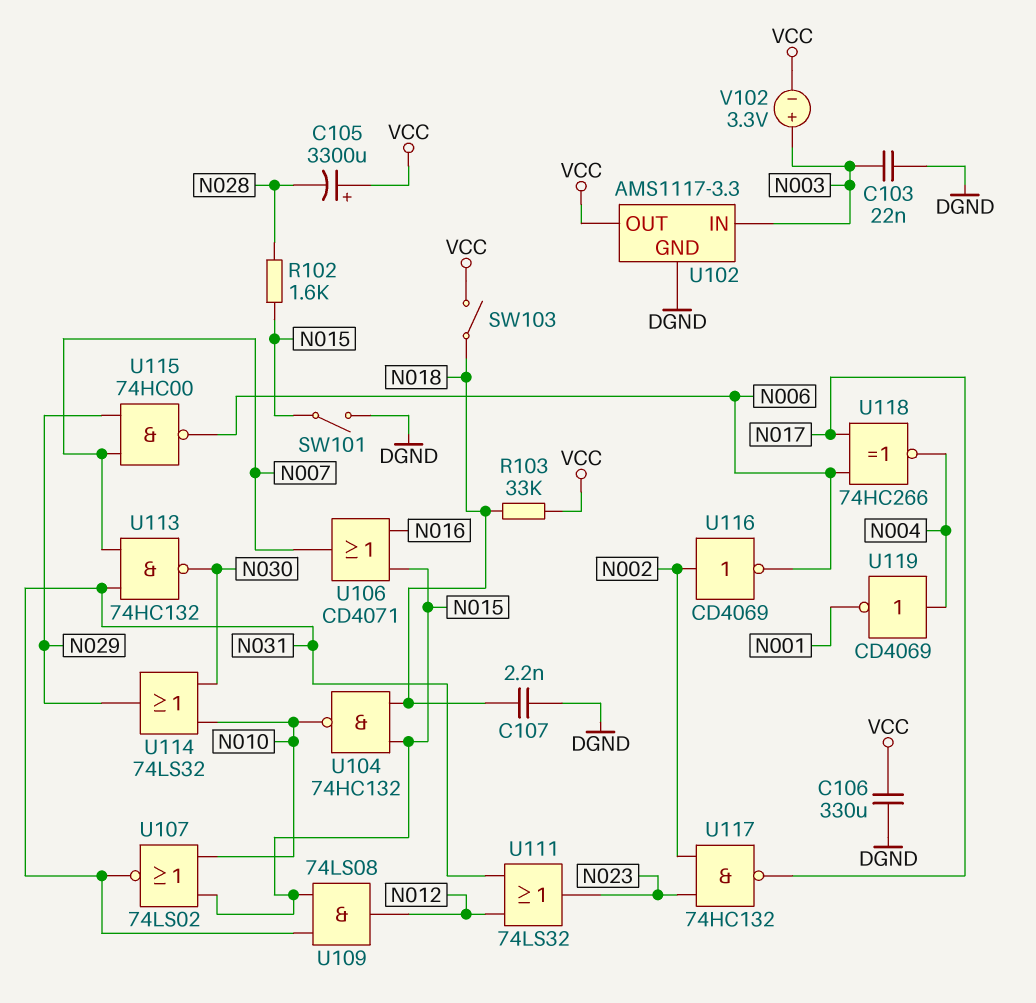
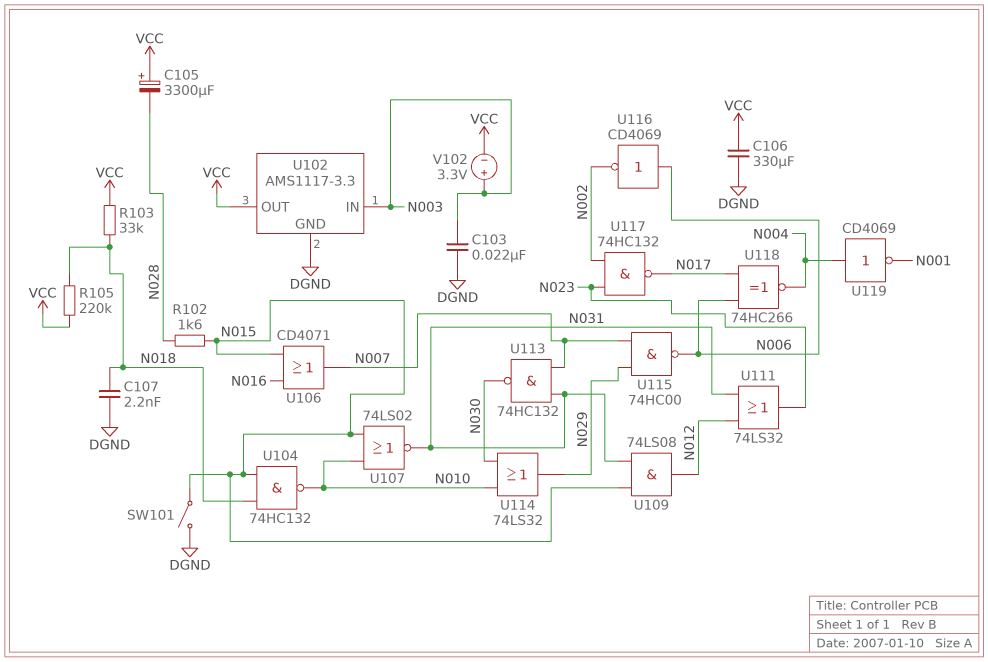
R105: none -> 220k (N018, VCC)
SW103: switch (N018, VCC) -> none
U116: NOT CD4069 (in N002, out N006) -> NOT CD4069 (in N006, out N002)

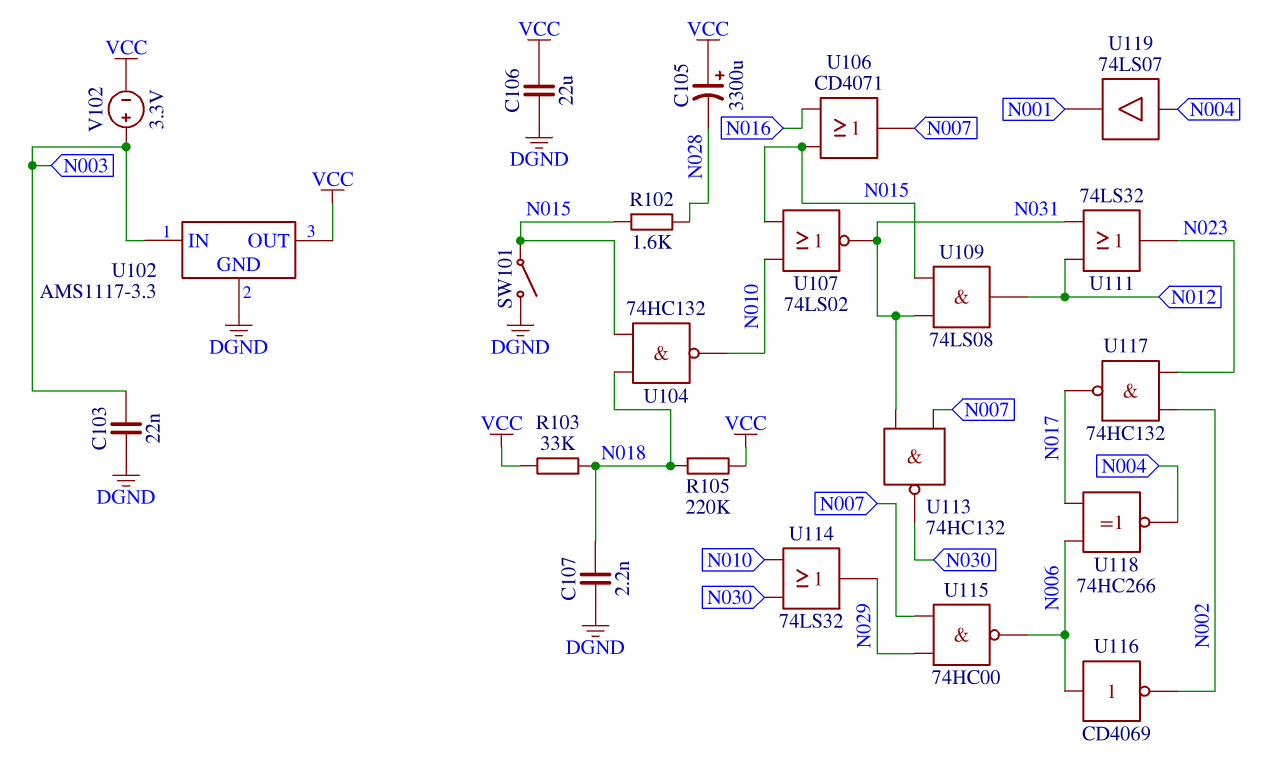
C106: 330uF (DGND, VCC) -> 22uF (DGND, VCC)
U119: NOT CD4069 (in N004, out N001) -> buffer 74LS07 (in N004, out N001)

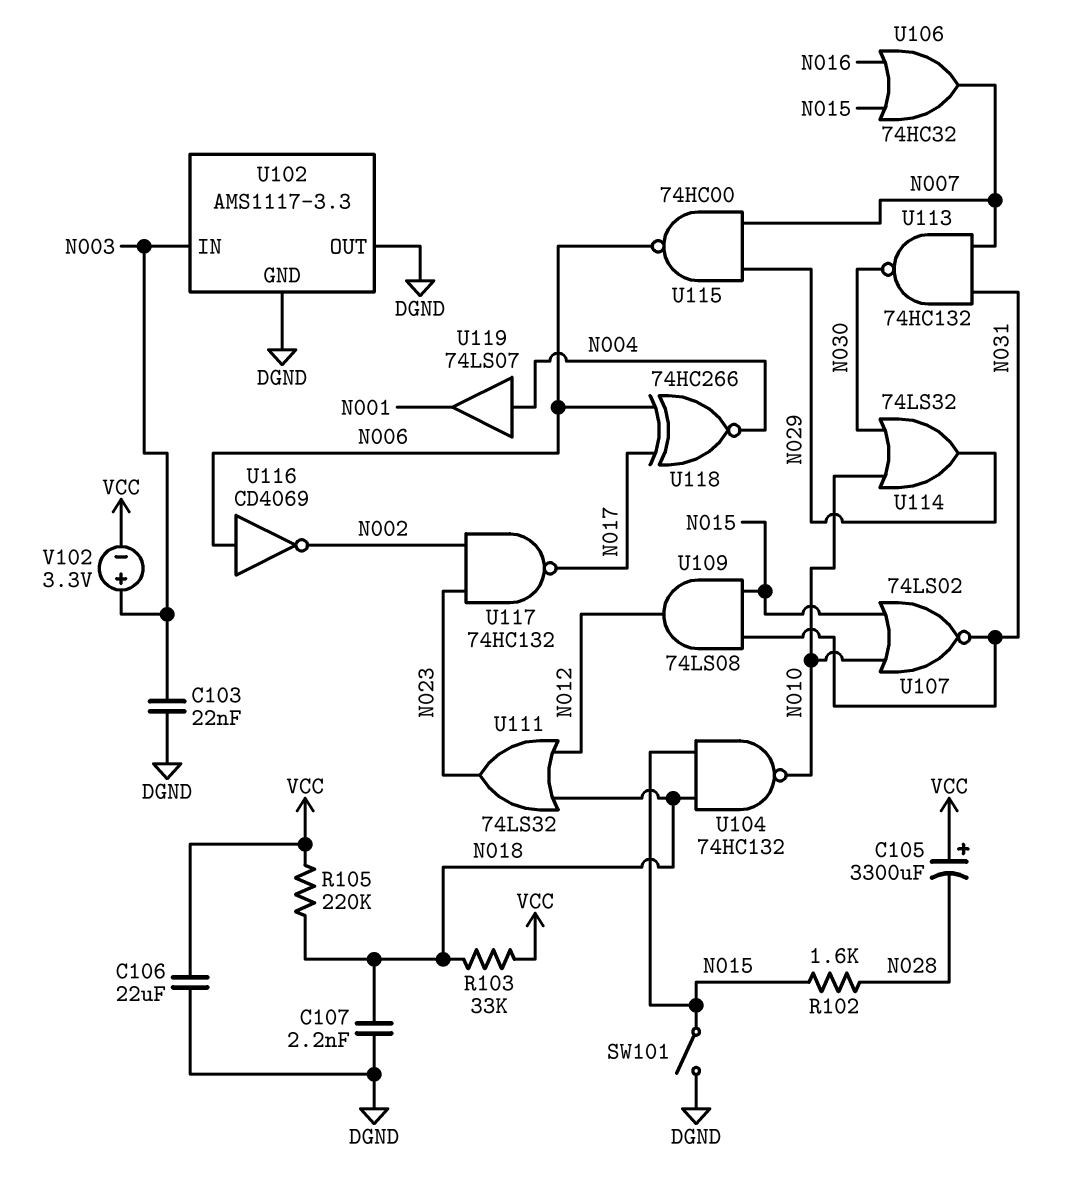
U102 pin OUT: VCC -> DGND
U106: OR CD4071 (in N015, in N016, out N007) -> OR 74HC32 (in N015, in N016, out N007)
U111: OR 74LS32 (in N012, in N031, out N023) -> OR 74LS32 (in N012, in N018, out N023)

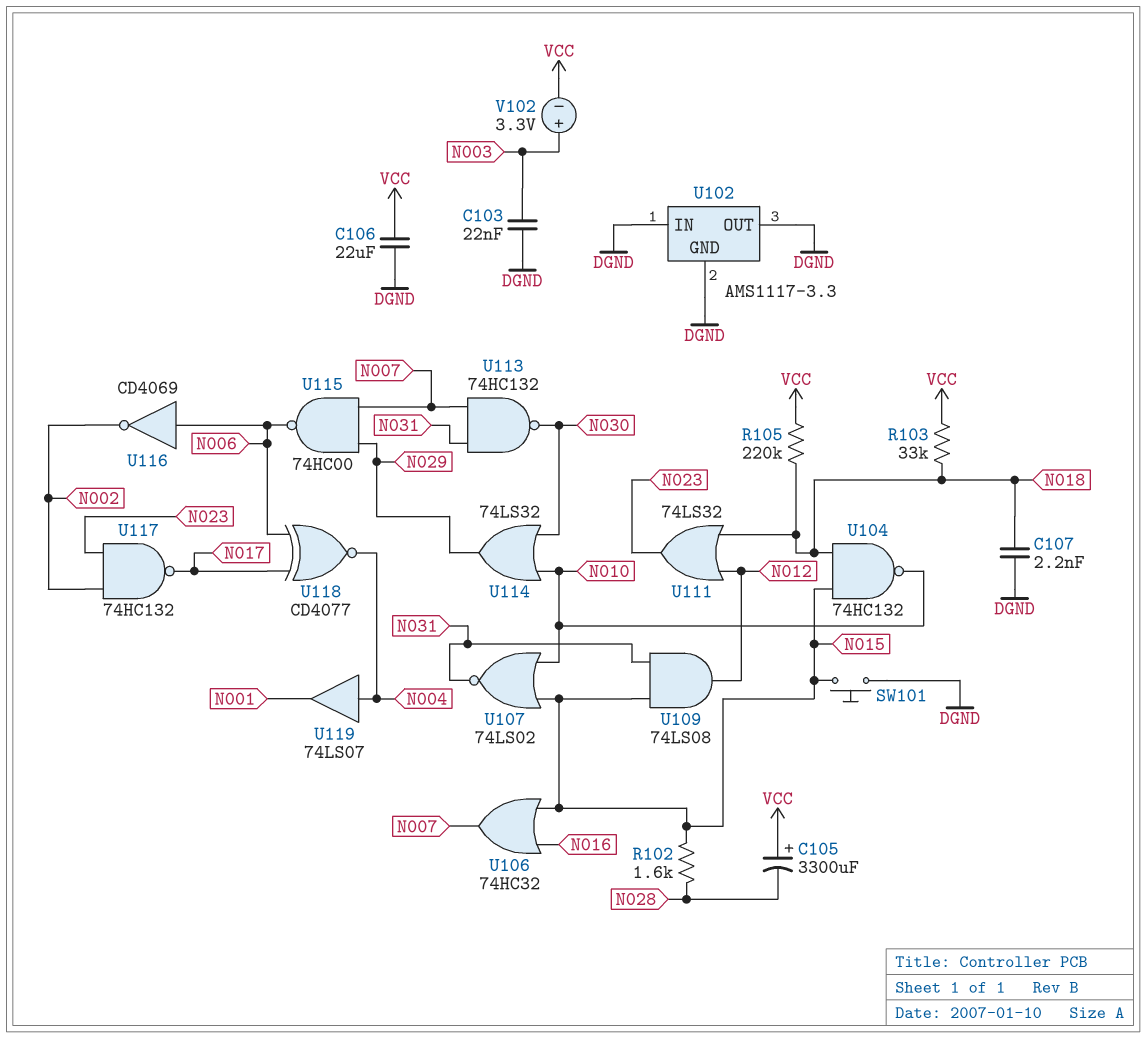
SW101: switch (DGND, N015) -> button (DGND, N015)
U102 pin IN: N003 -> DGND
U118: XNOR 74HC266 (in N006, in N017, out N004) -> XNOR CD4077 (in N006, in N017, out N004)

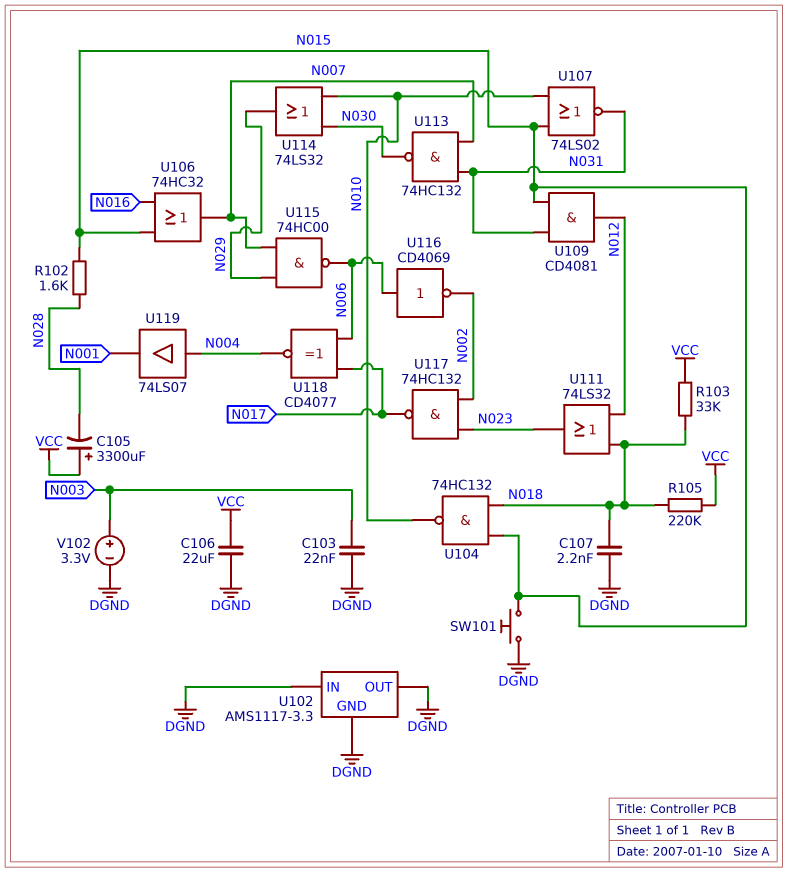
U109: AND 74LS08 (in N015, in N031, out N012) -> AND CD4081 (in N015, in N031, out N012)
V102: 3.3V (plus N003, minus VCC) -> 3.3V (plus N003, minus DGND)

